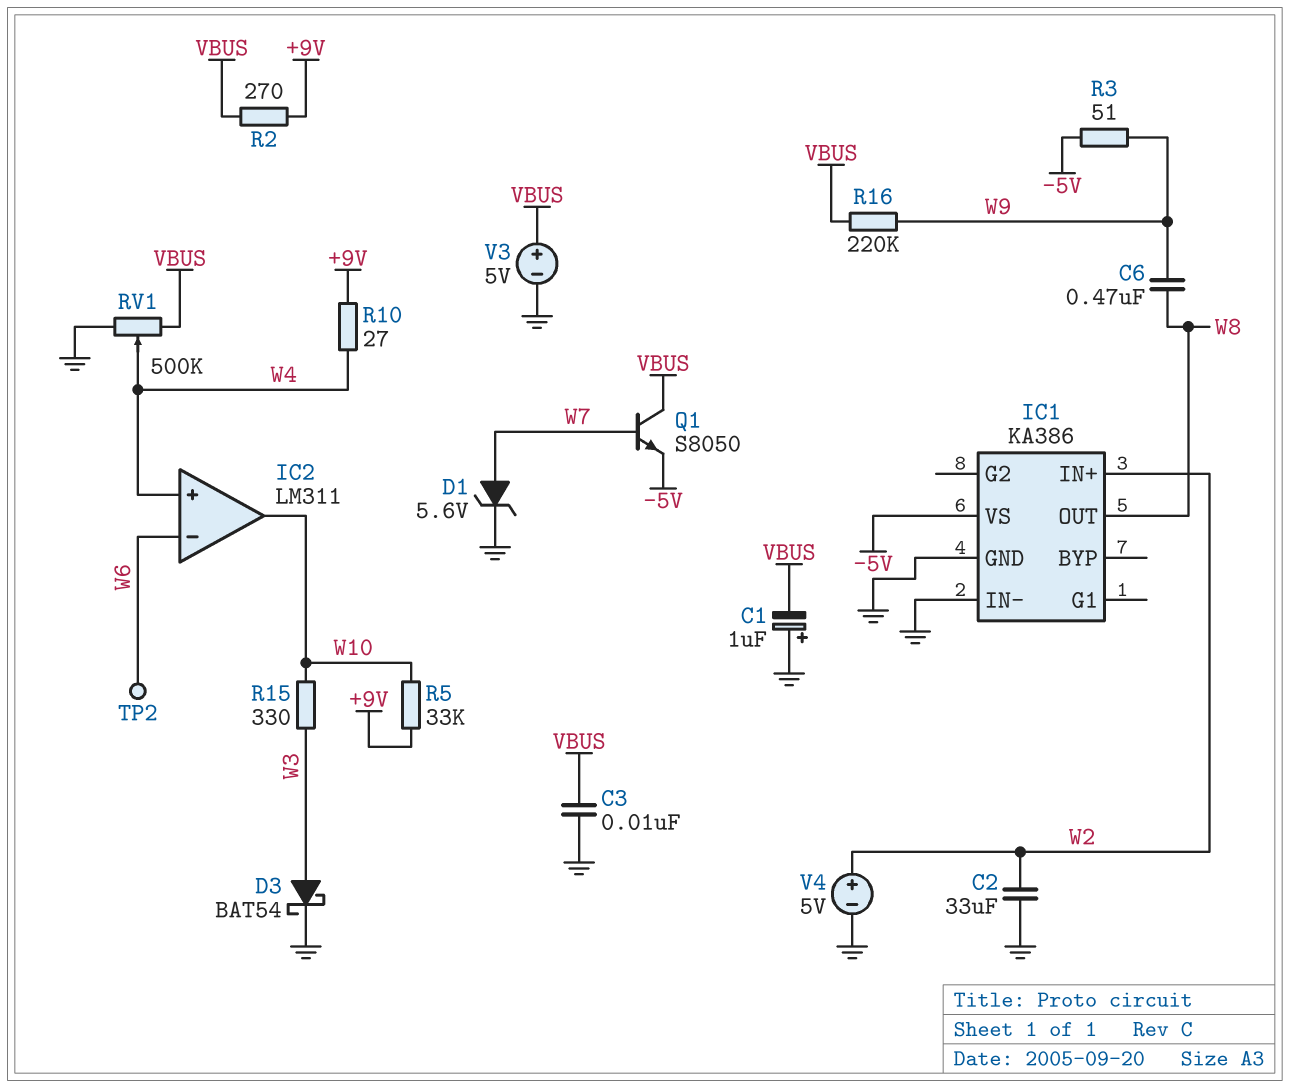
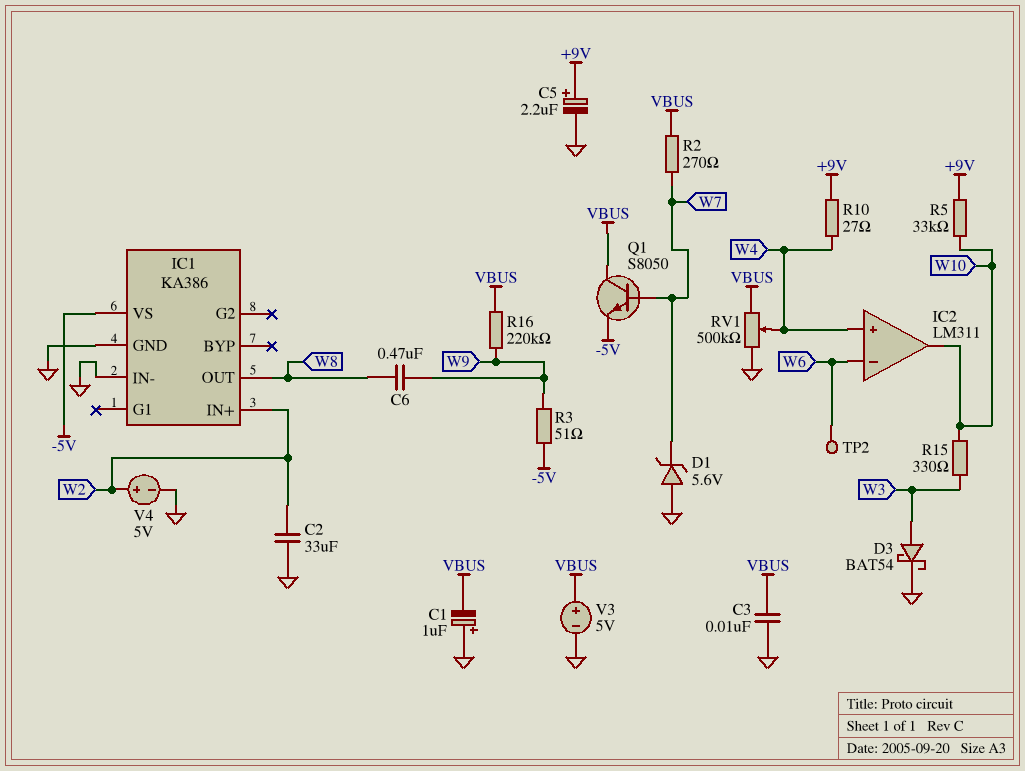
C5: none -> 2.2uF (plus +9V, minus GND)
D1: zener 5.6V (A W7, K GND) -> zener 5.6V (A GND, K W7)
R2: 270 (+9V, VBUS) -> 270 (VBUS, W7)

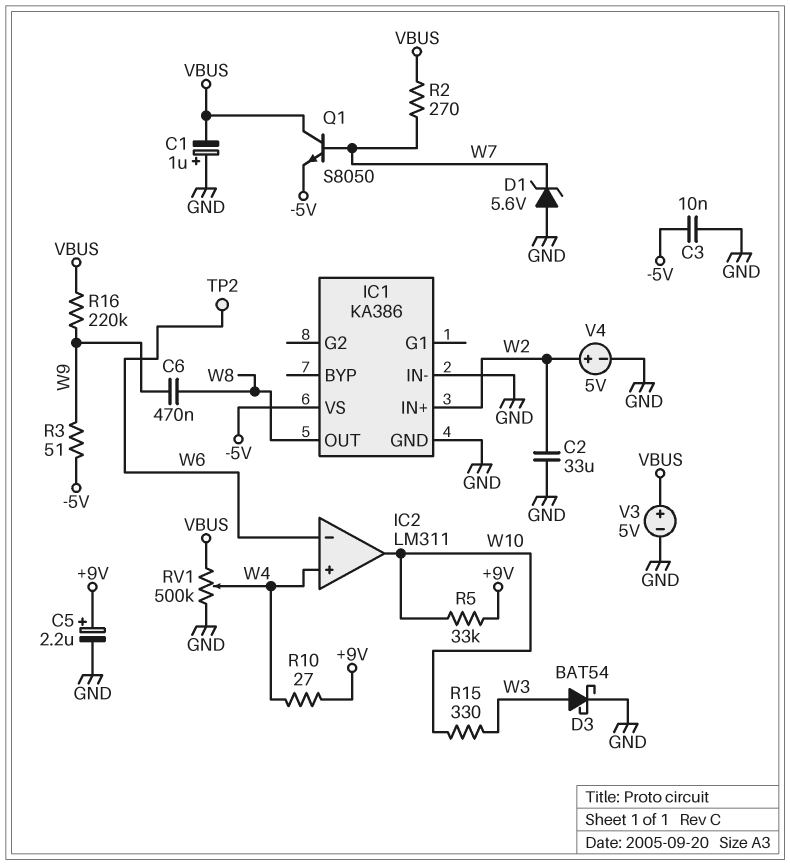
C3: 10nF (GND, VBUS) -> 10nF (-5V, GND)

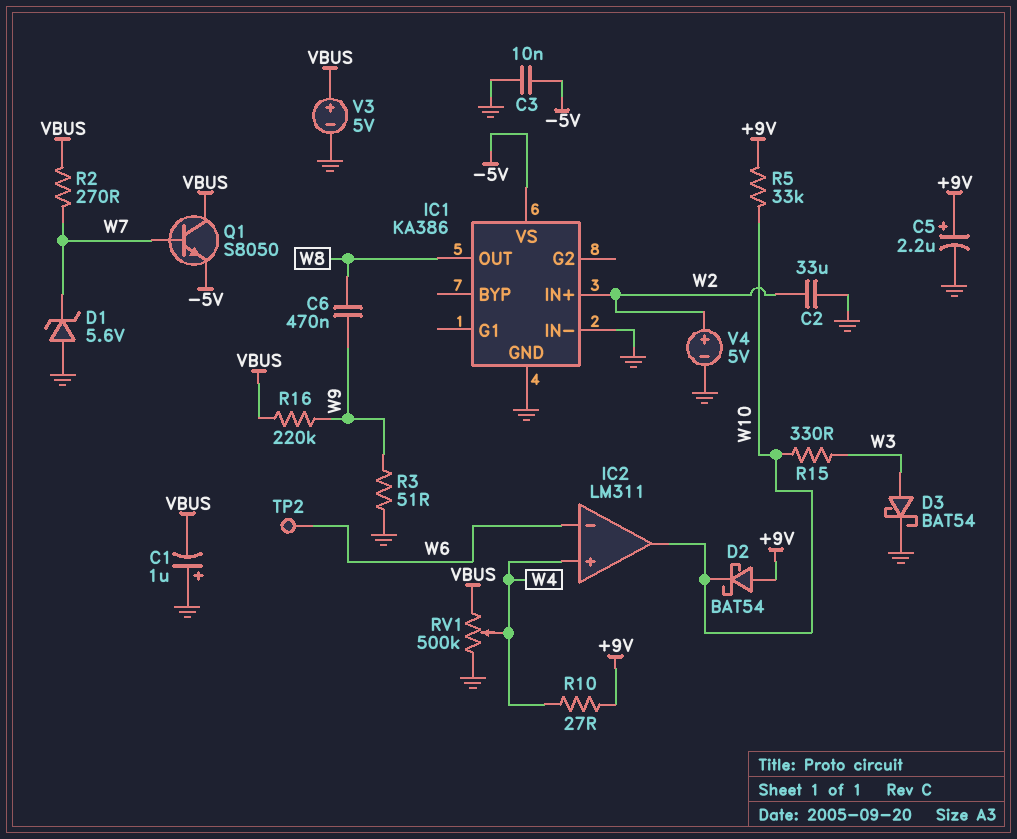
D2: none -> schottky BAT54 (A +9V, K W10)
R3: 51 (-5V, W9) -> 51 (GND, W9)

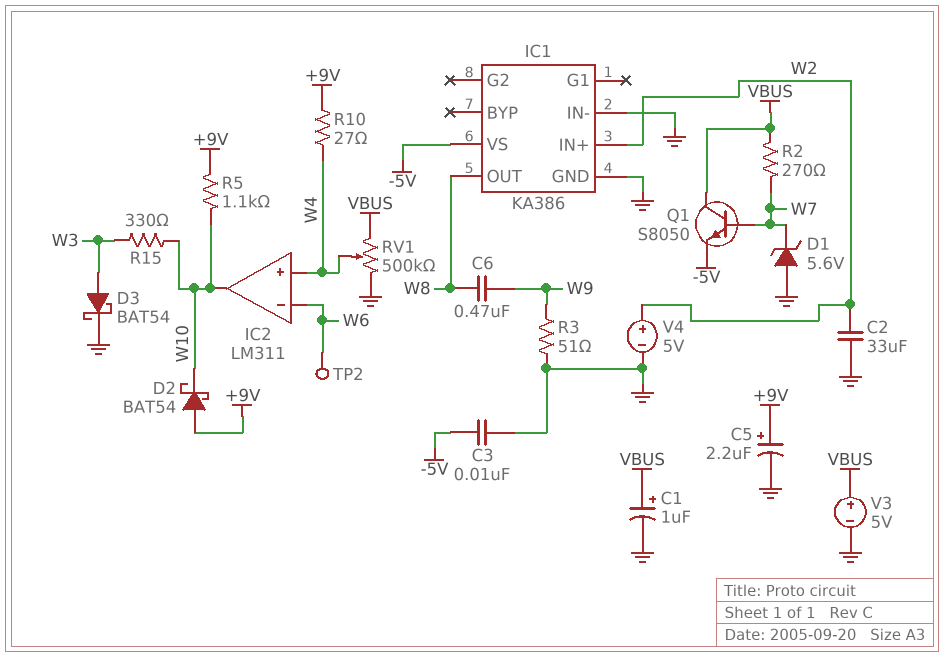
C1: 1uF (plus GND, minus VBUS) -> 1uF (plus VBUS, minus GND)
R5: 33k (+9V, W10) -> 1.1k (+9V, W10)
R16: 220k (VBUS, W9) -> none

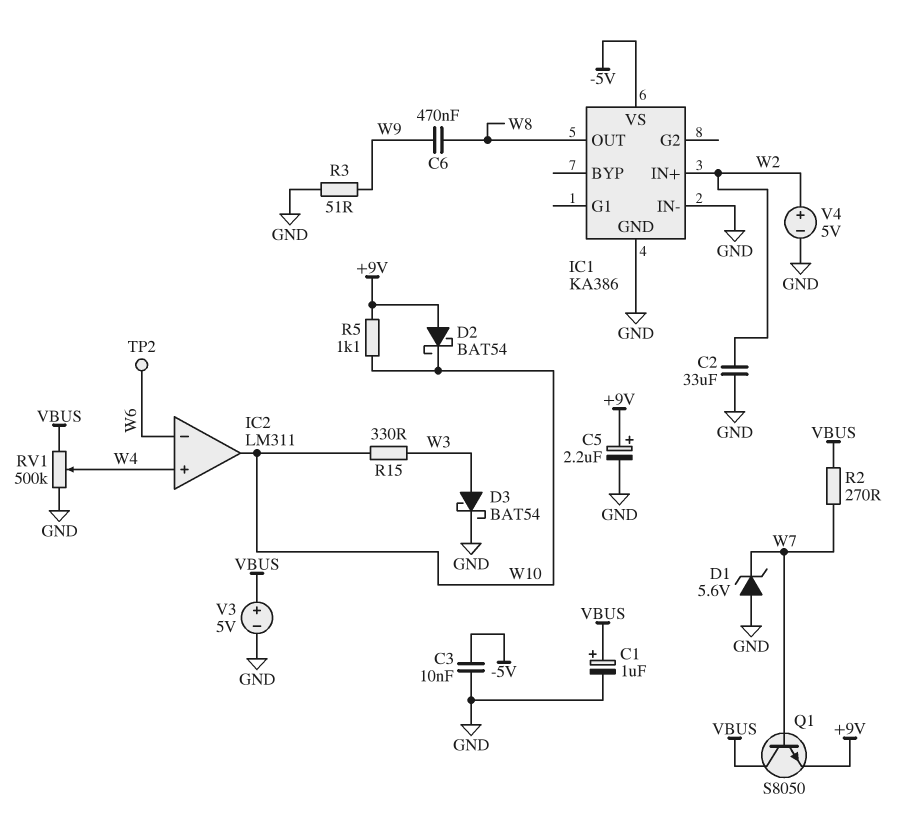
Q1: NPN S8050 (B W7, C VBUS, E -5V) -> NPN S8050 (B W7, C VBUS, E +9V)
R10: 27 (+9V, W4) -> none

